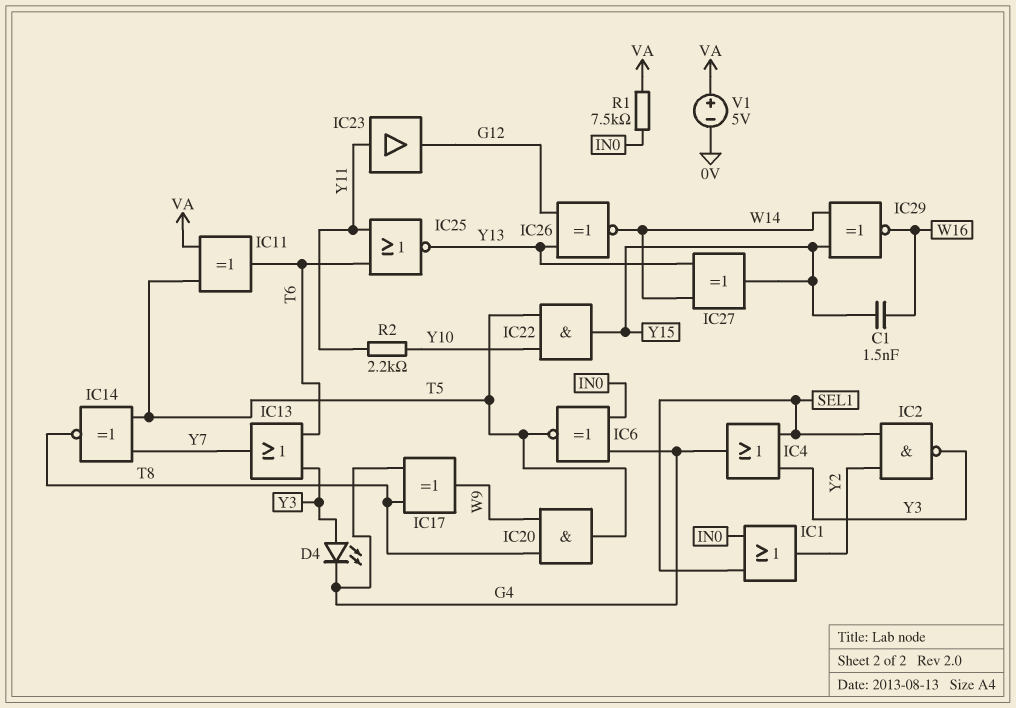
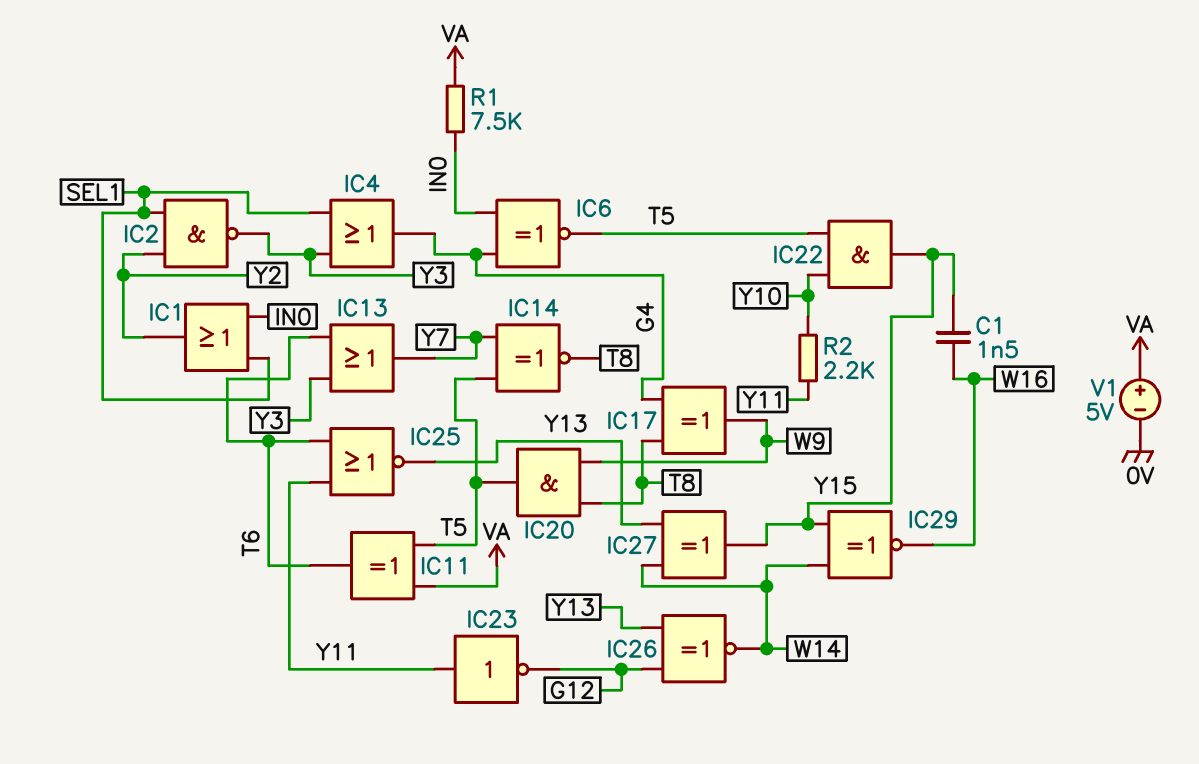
D4: LED (A Y3, K G4) -> none
IC23: buffer (in Y11, out G12) -> NOT (in Y11, out G12)

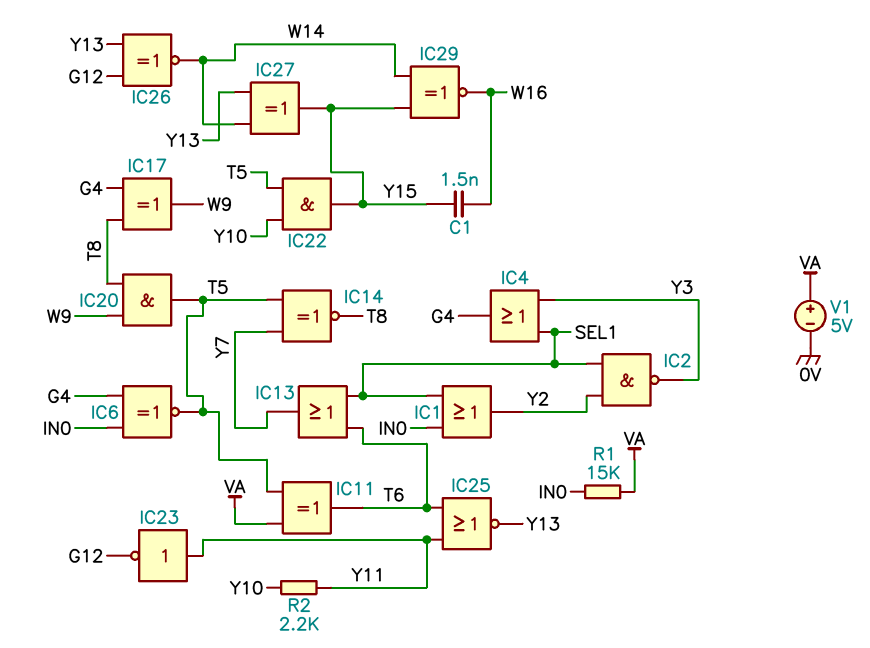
IC13: OR (in T6, in Y3, out Y7) -> OR (in SEL1, in T6, out Y7)
R1: 7.5k (IN0, VA) -> 15k (IN0, VA)

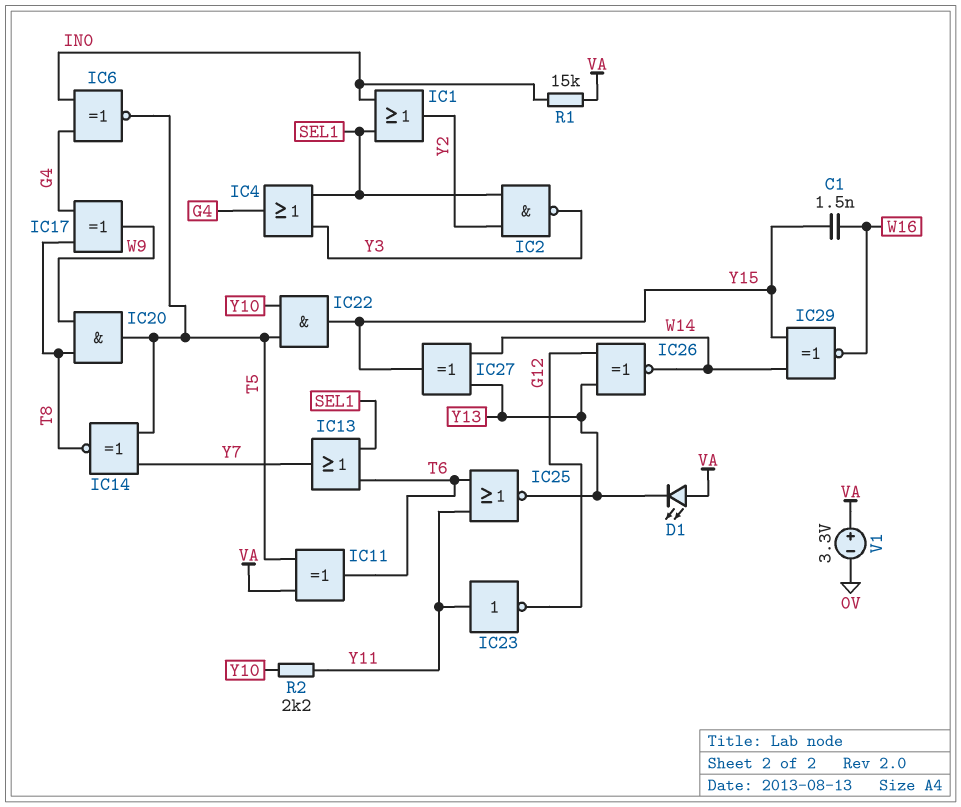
D1: none -> LED (A VA, K Y13)
V1: 5V (plus VA, minus 0V) -> 3.3V (plus VA, minus 0V)

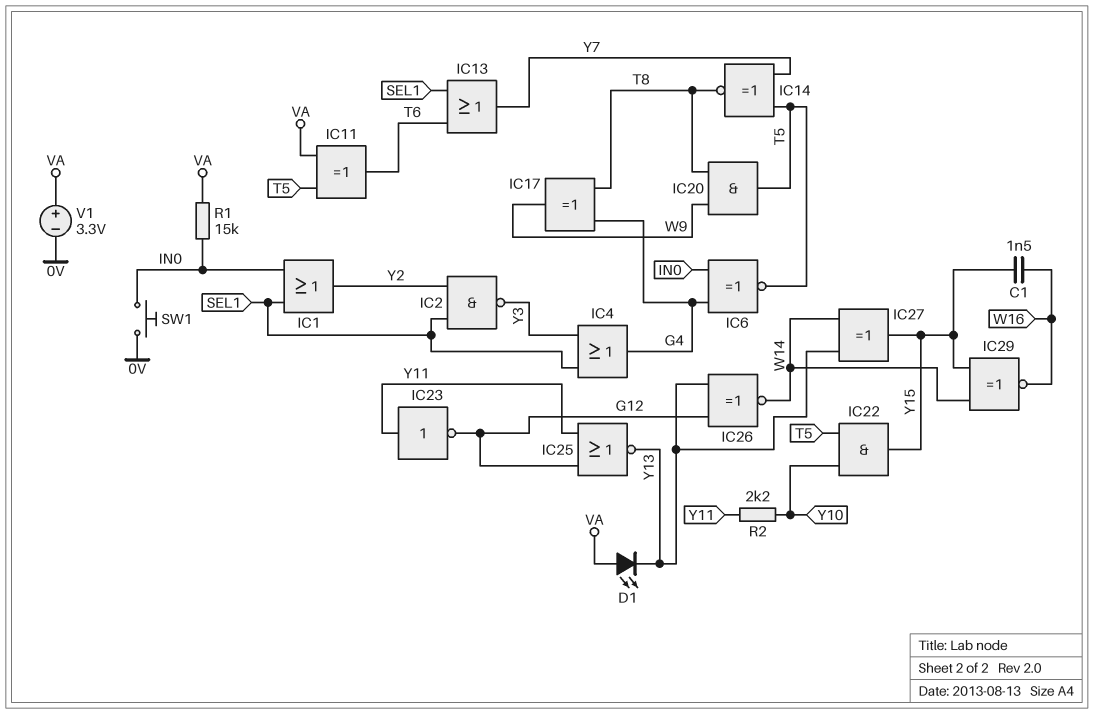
IC25: NOR (in T6, in Y11, out Y13) -> NOR (in G12, in Y11, out Y13)
SW1: none -> button (0V, IN0)

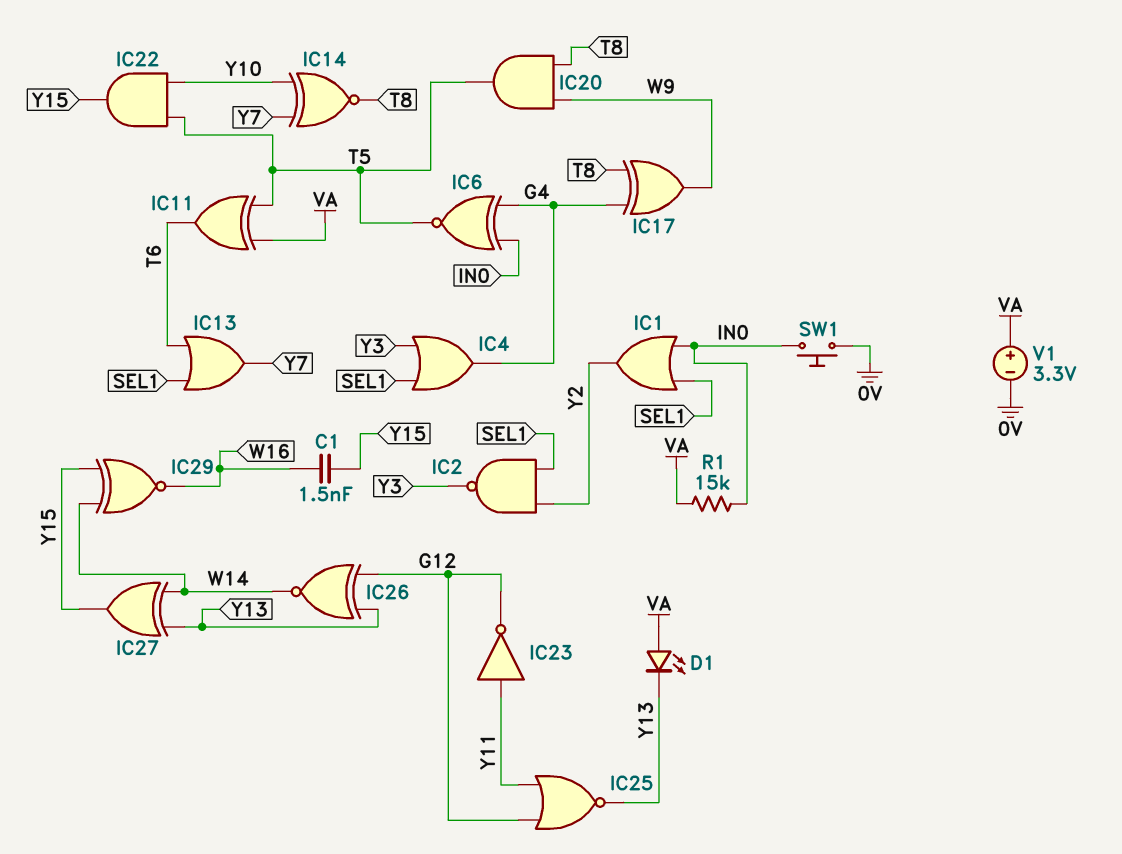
IC14: XNOR (in T5, in Y7, out T8) -> XNOR (in Y7, in Y10, out T8)
R2: 2.2k (Y10, Y11) -> none

